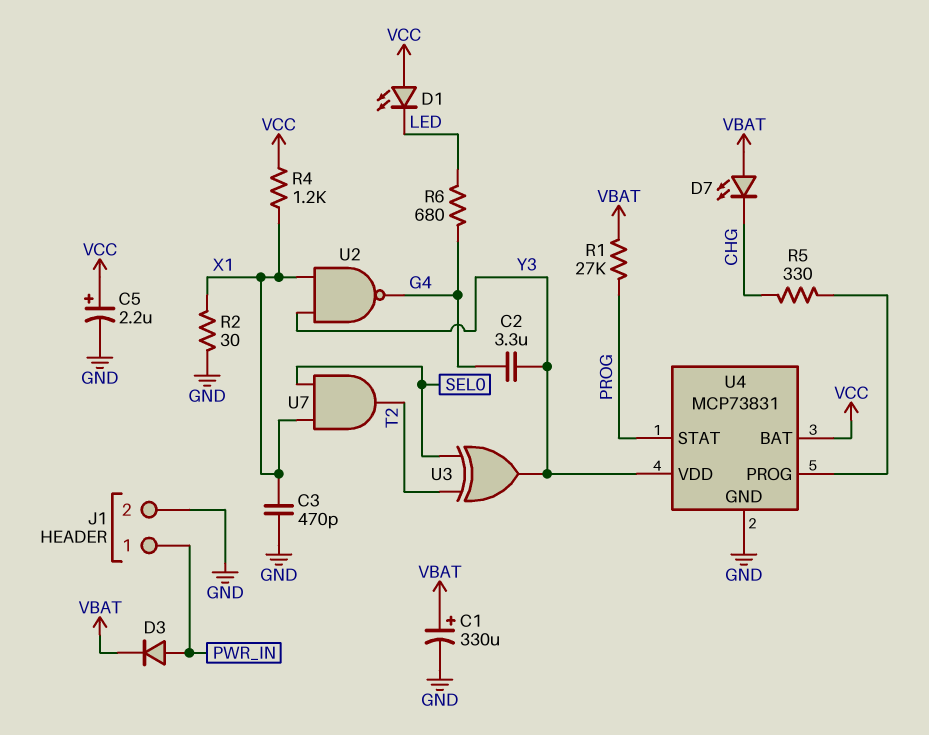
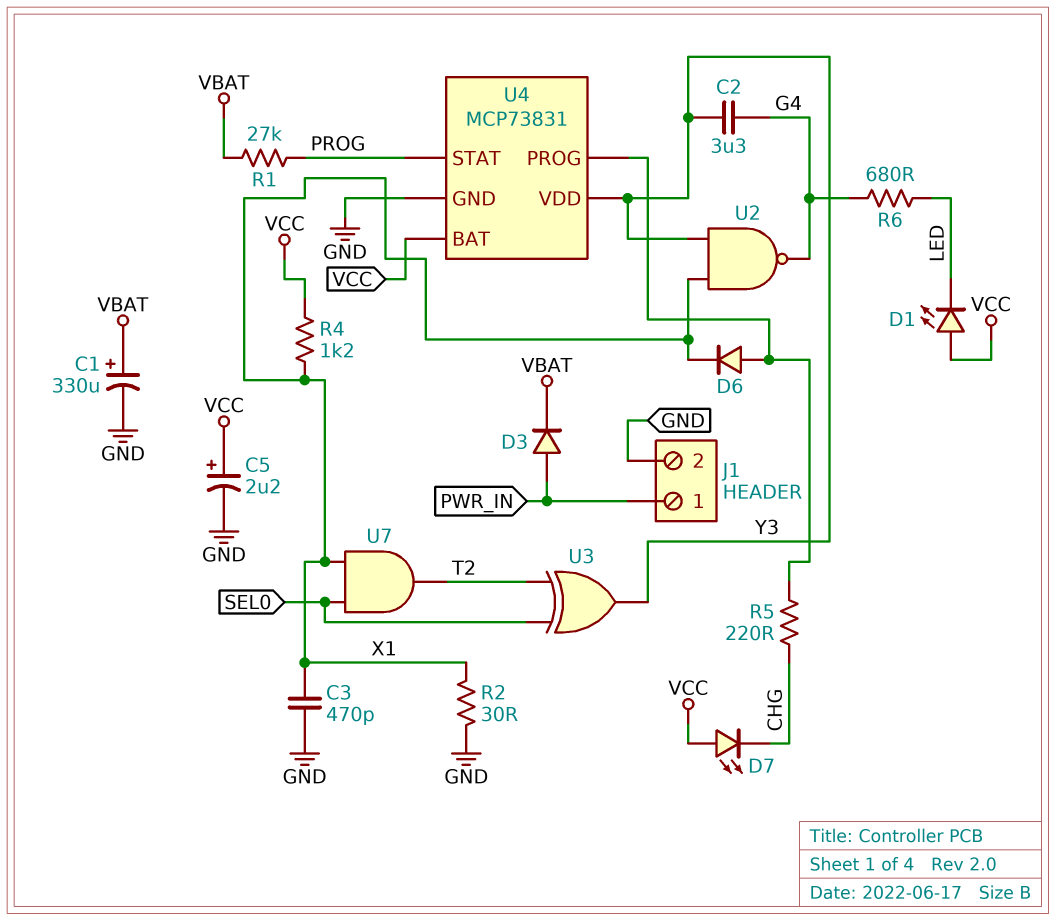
D6: none -> diode (A U4/PROG, K X1)
D7: LED (A VBAT, K CHG) -> LED (A VCC, K CHG)
R5: 330 (CHG, U4/PROG) -> 220 (CHG, U4/PROG)

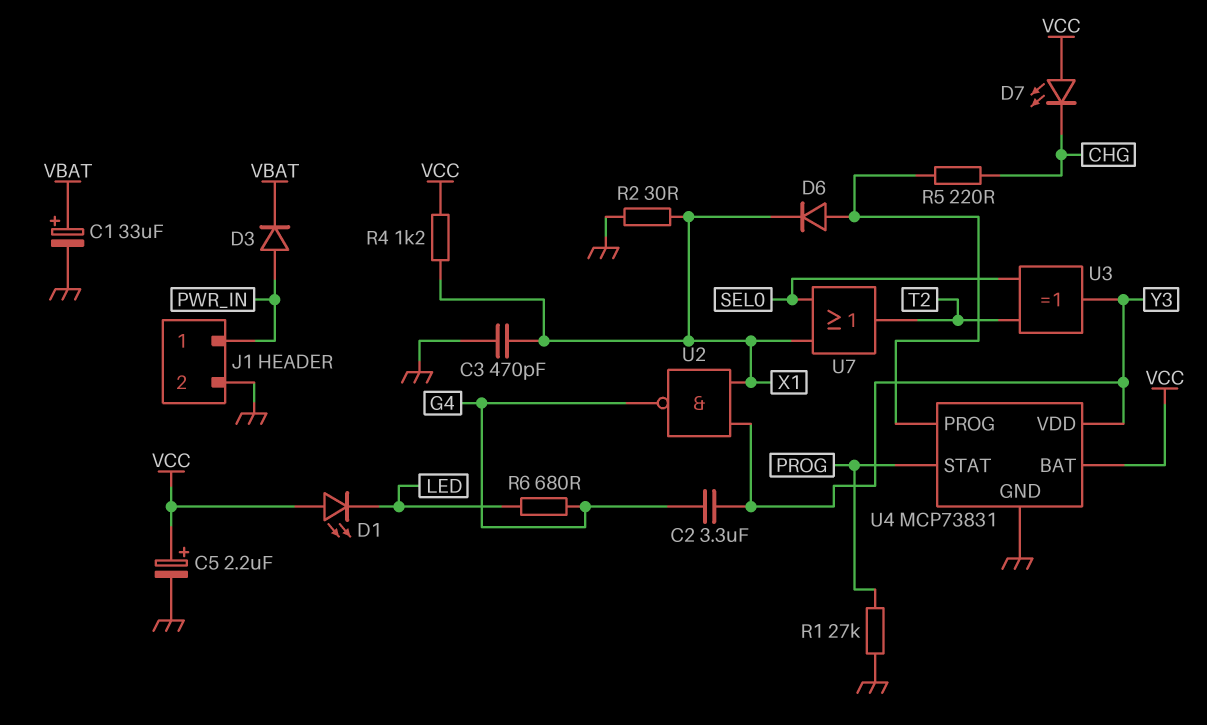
C1: 330uF (plus VBAT, minus GND) -> 33uF (plus VBAT, minus GND)
R1: 27k (PROG, VBAT) -> 27k (GND, PROG)
U7: AND (in SEL0, in X1, out T2) -> OR (in SEL0, in X1, out T2)

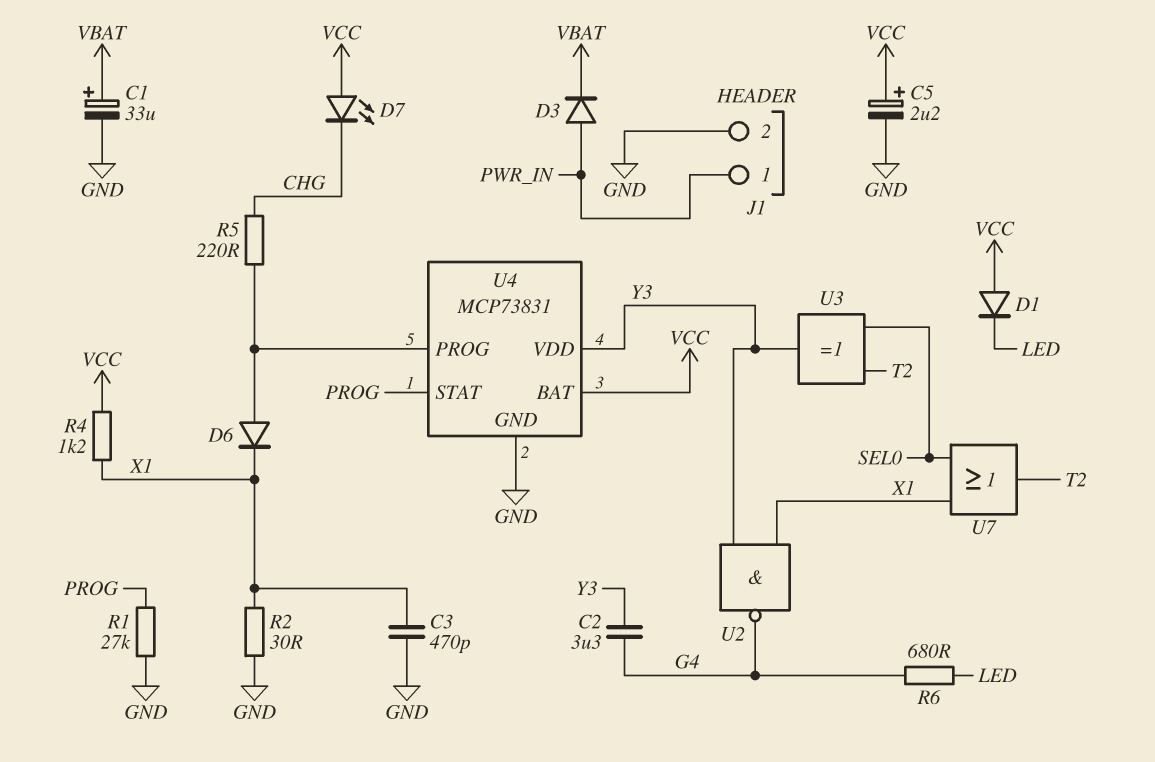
D1: LED (A VCC, K LED) -> diode (A VCC, K LED)

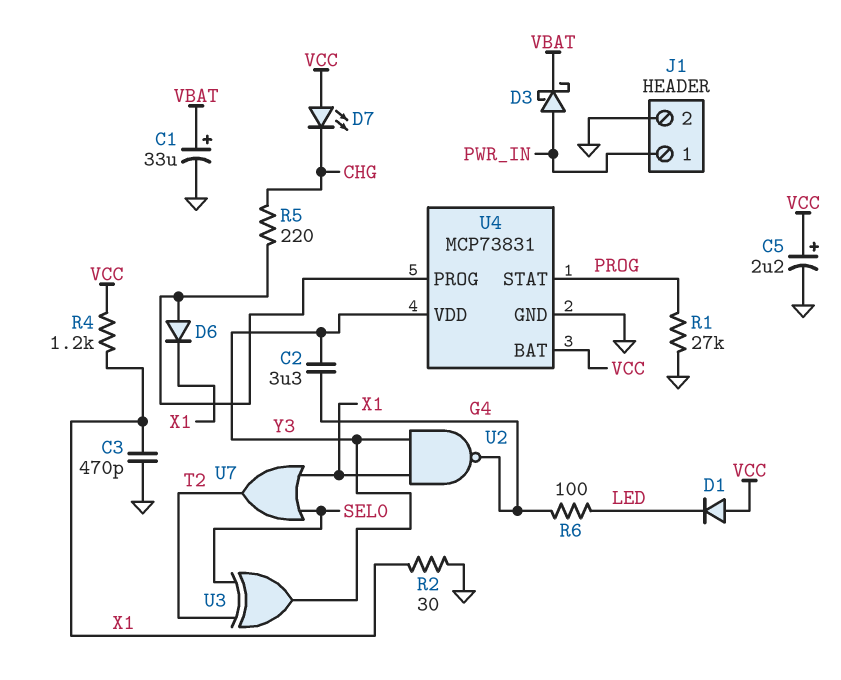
D3: diode (A PWR_IN, K VBAT) -> schottky (A PWR_IN, K VBAT)
R6: 680 (G4, LED) -> 100 (G4, LED)

